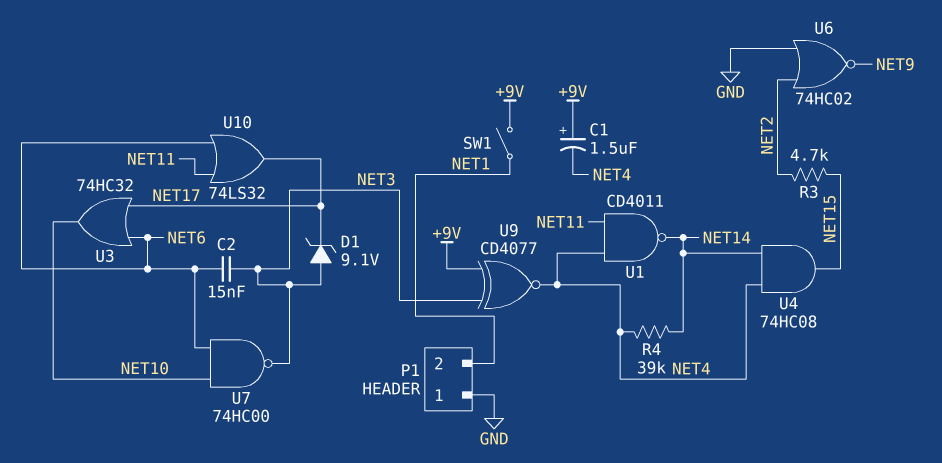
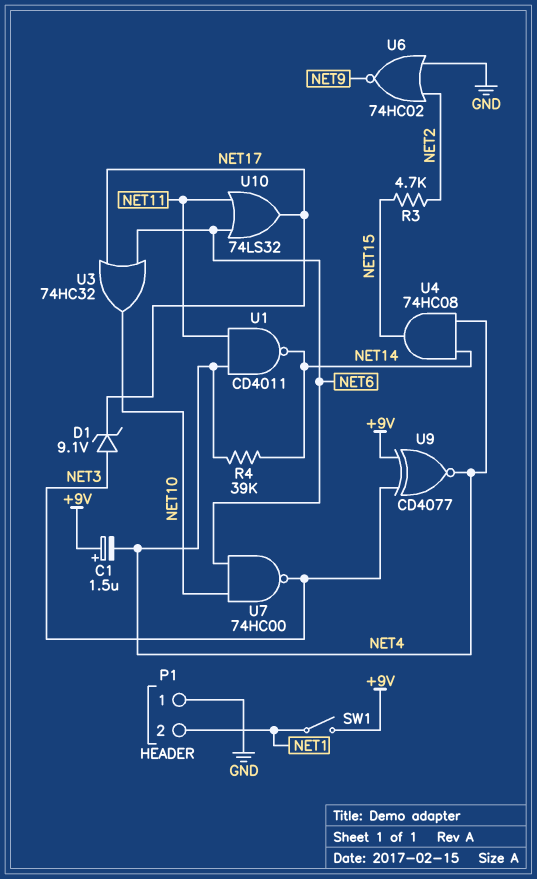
C2: 15nF (NET3, NET6) -> none

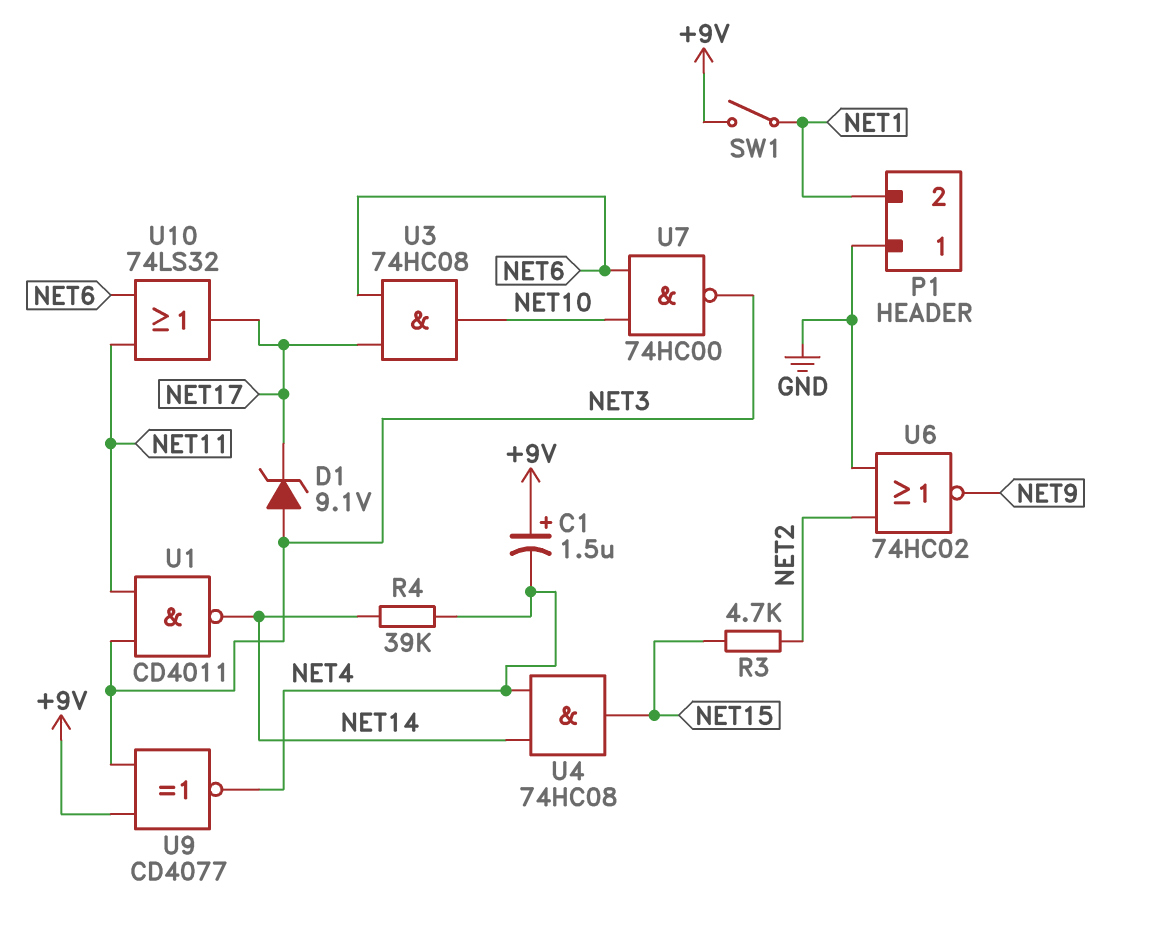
U1: NAND CD4011 (in NET4, in NET11, out NET14) -> NAND CD4011 (in NET3, in NET11, out NET14)
U3: OR 74HC32 (in NET6, in NET17, out NET10) -> AND 74HC08 (in NET6, in NET17, out NET10)

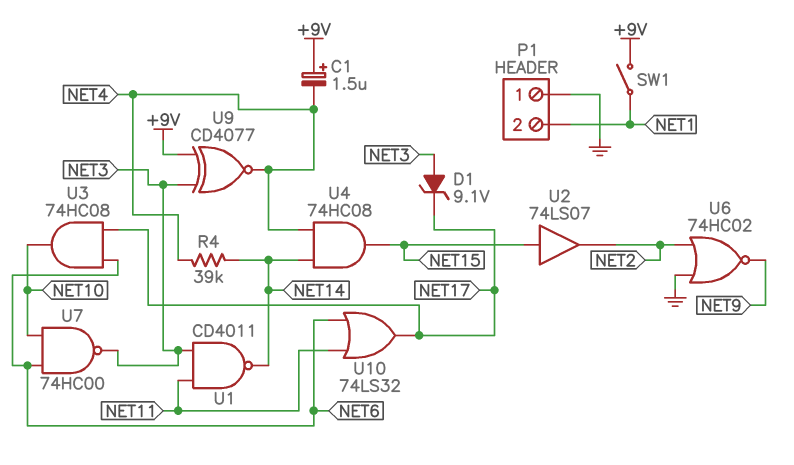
R3: 4.7k (NET2, NET15) -> none
U2: none -> buffer 74LS07 (in NET15, out NET2)

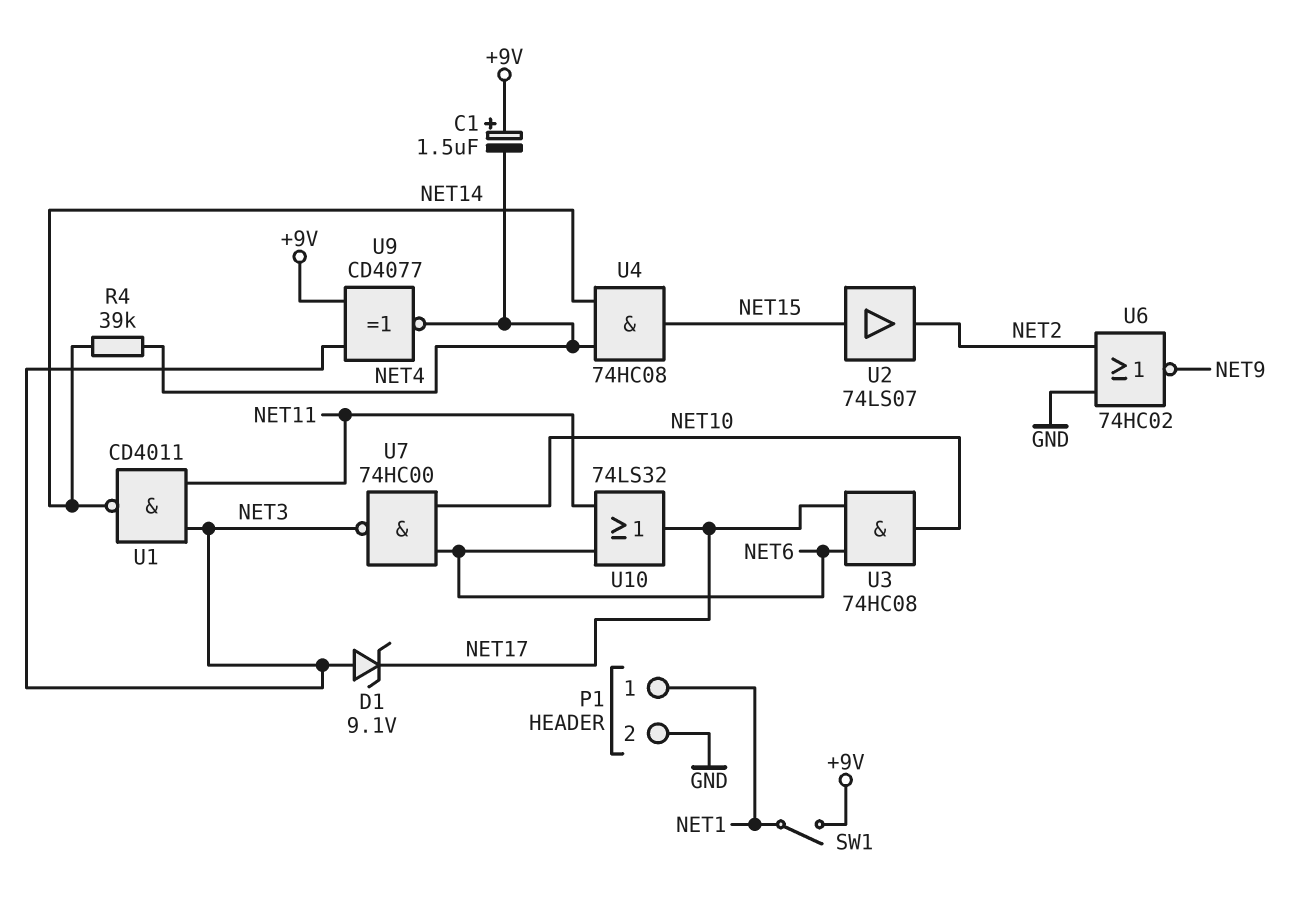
P1 pin 1: GND -> NET1
P1 pin 2: NET1 -> GND

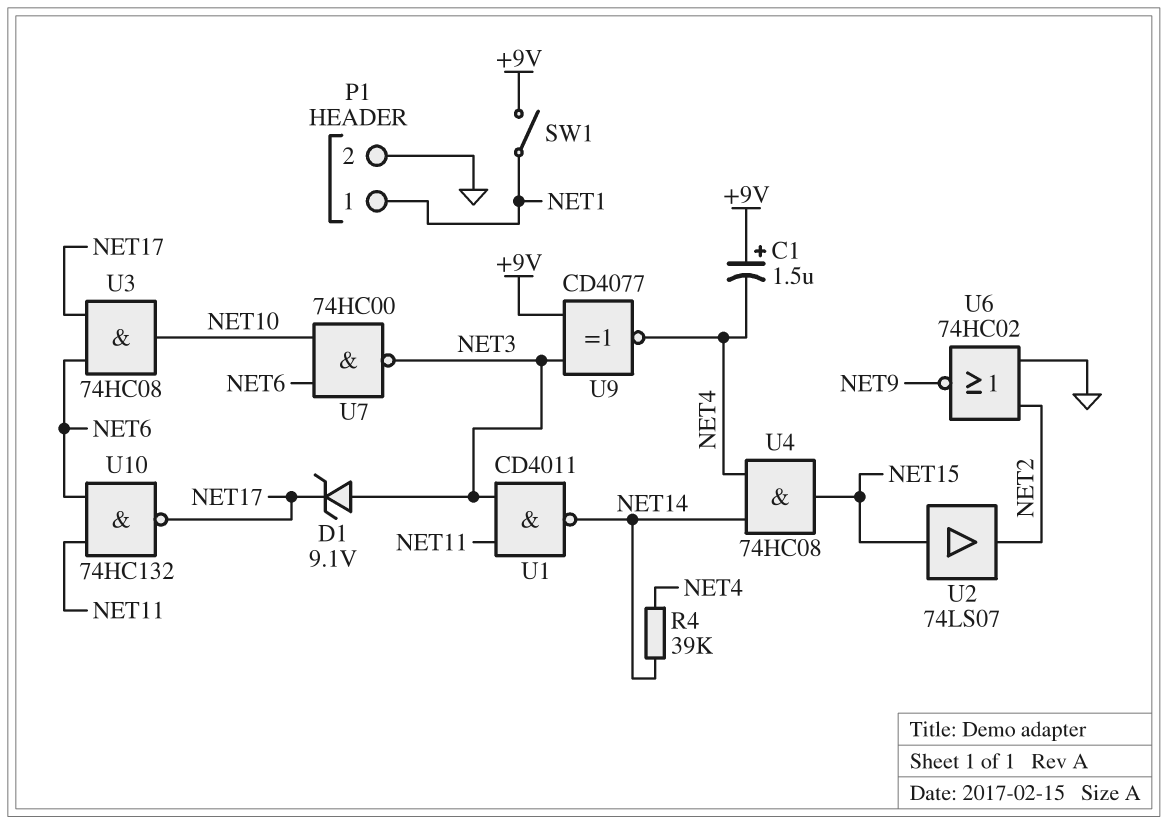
U10: OR 74LS32 (in NET6, in NET11, out NET17) -> NAND 74HC132 (in NET6, in NET11, out NET17)

